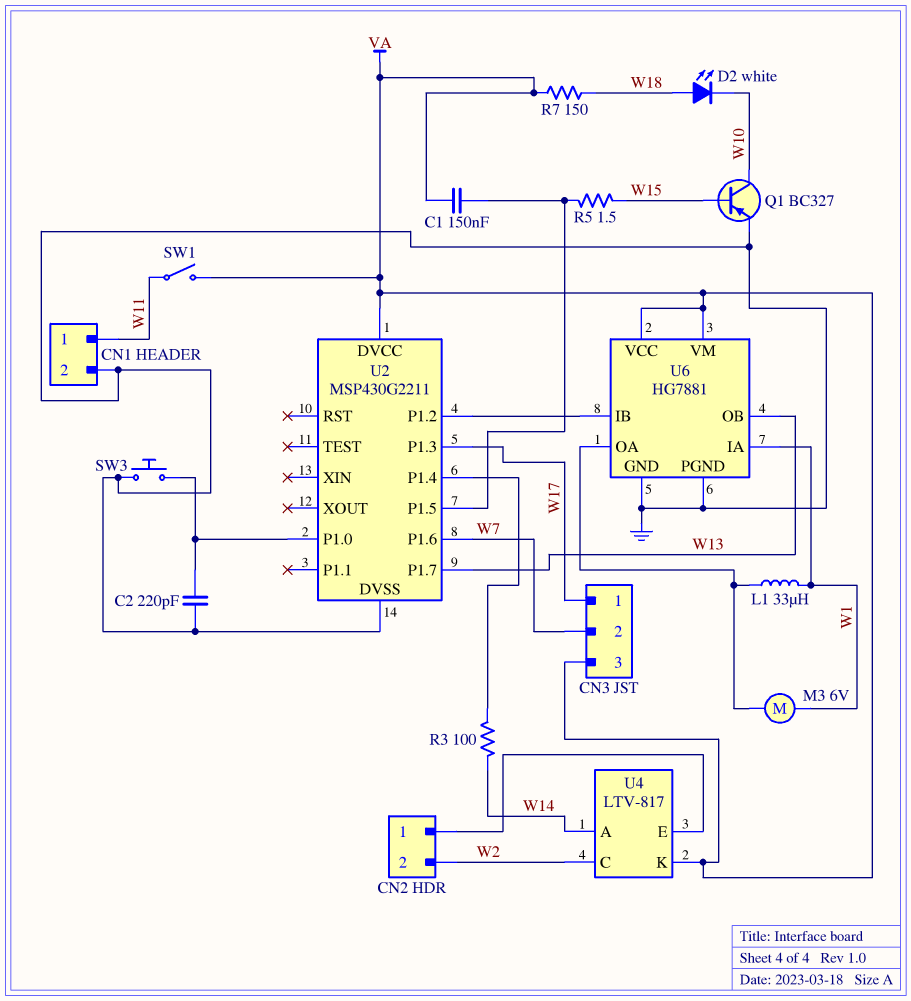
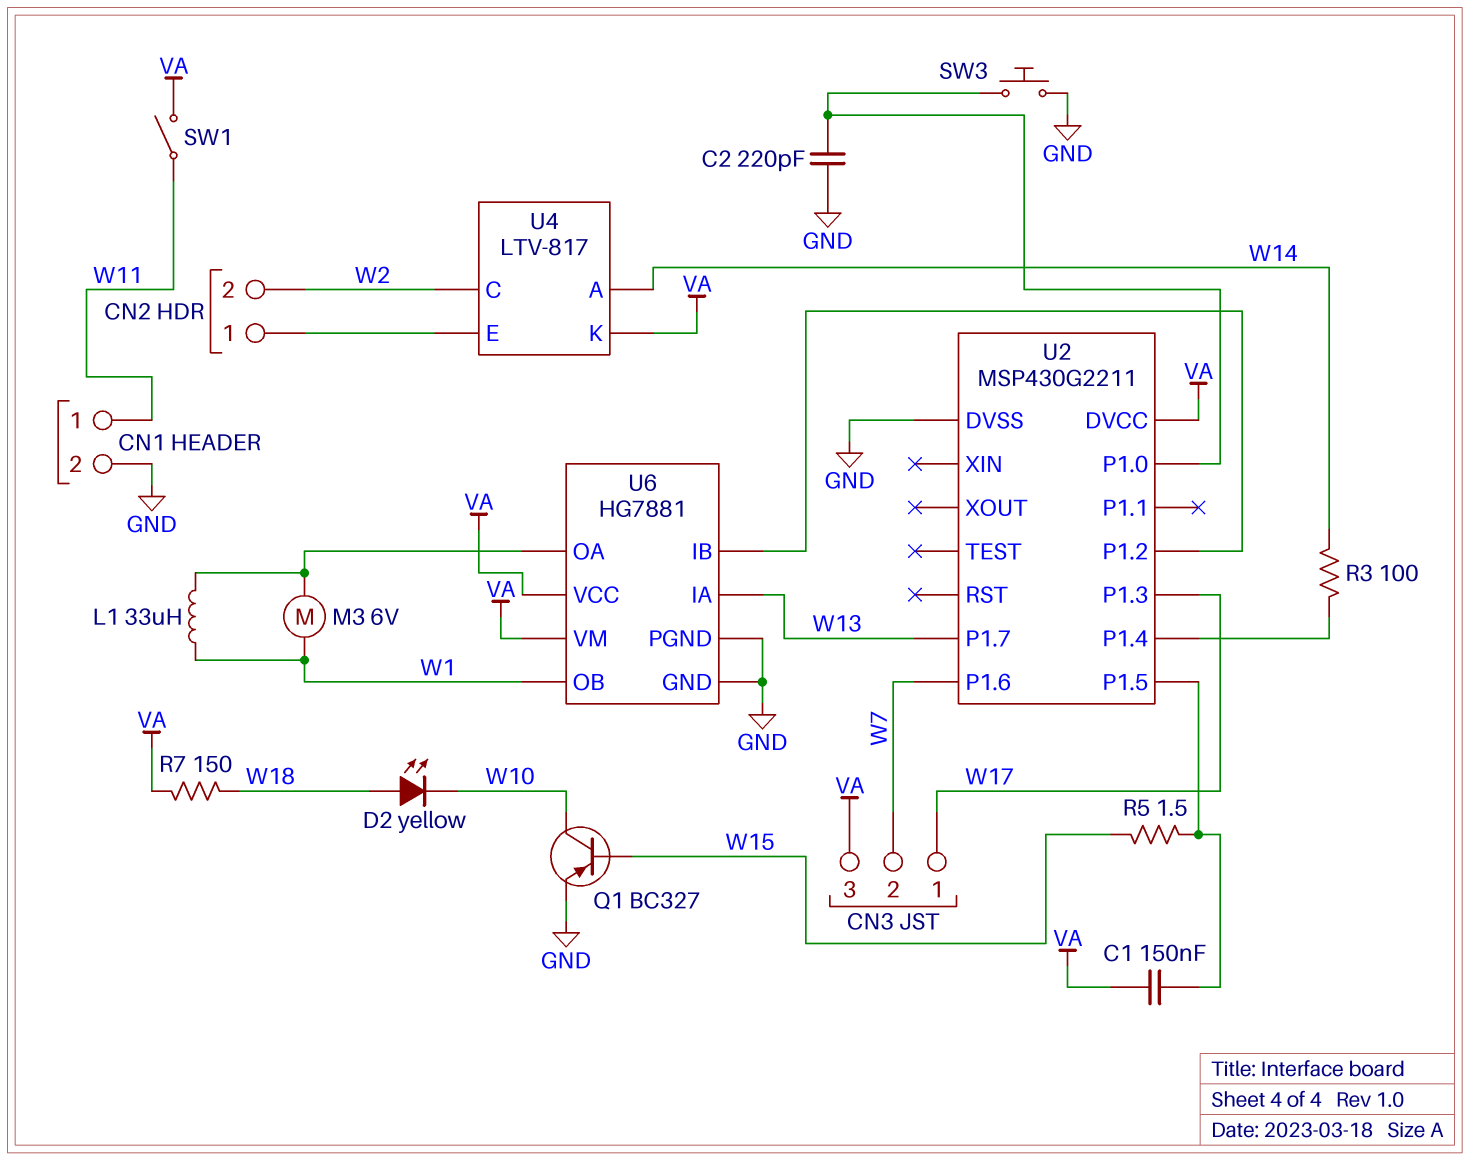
D2: LED white (A W18, K W10) -> LED yellow (A W18, K W10)
U6 pin IA: W1 -> W13
U6 pin OB: W13 -> W1

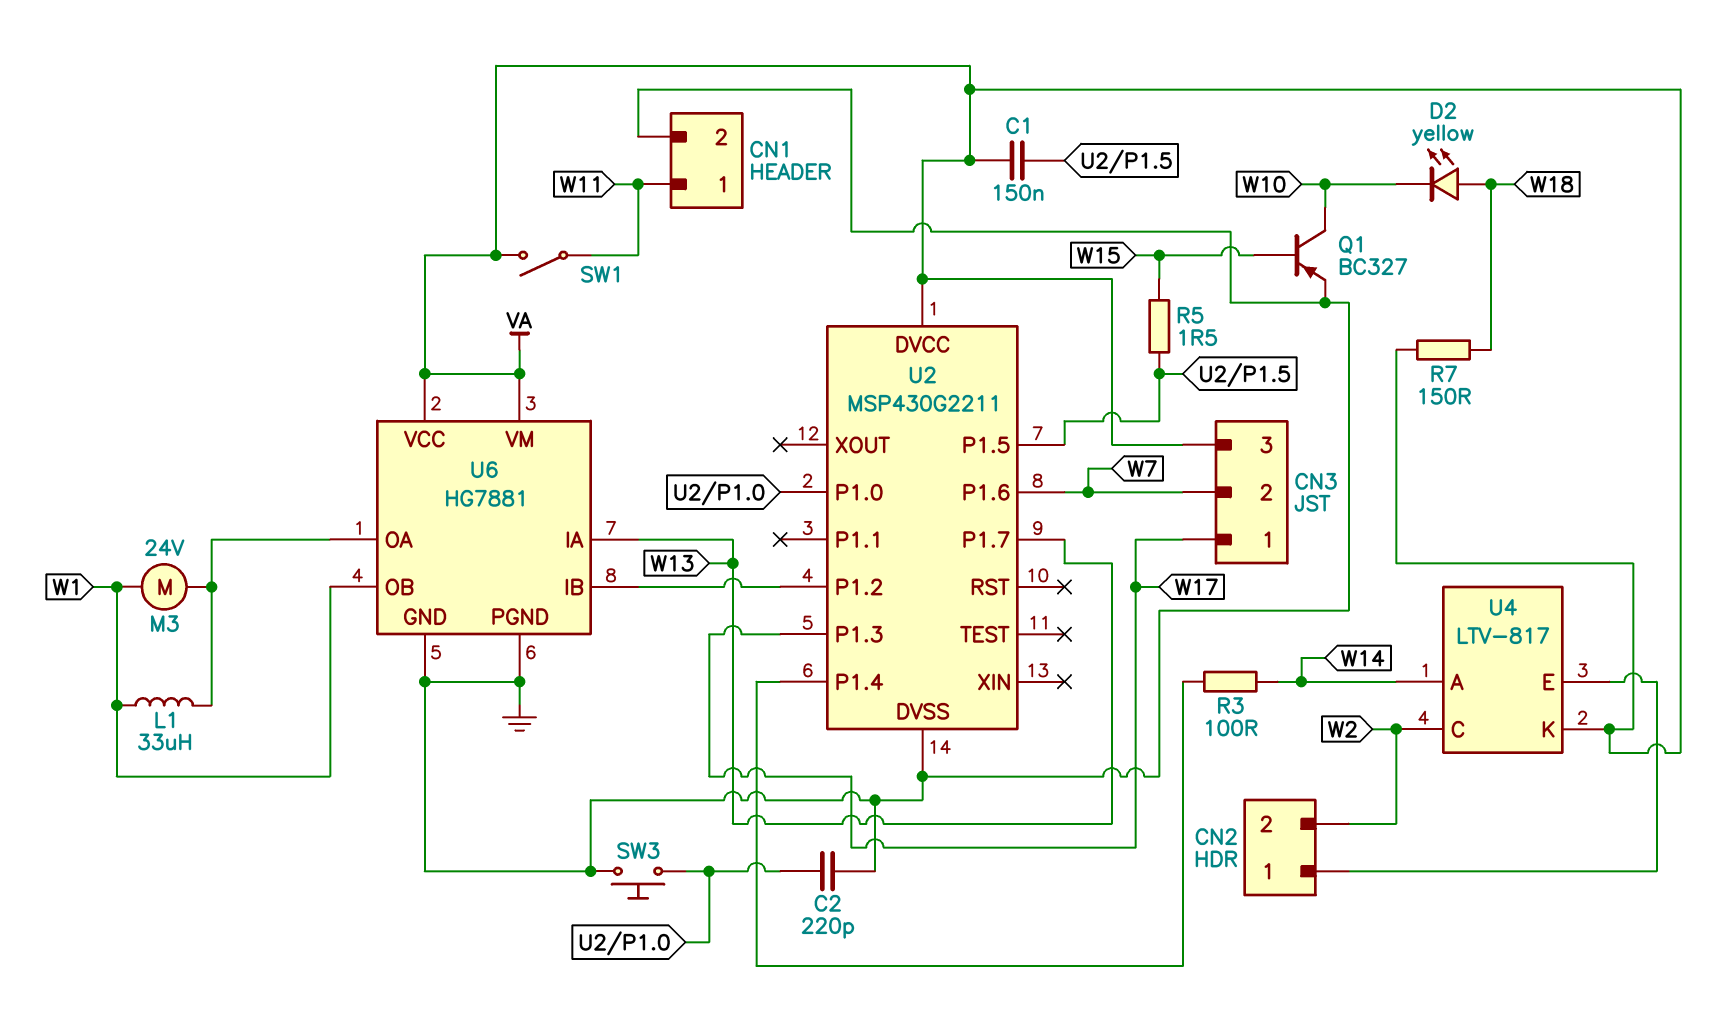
M3: motor 6V (U6/OA, W1) -> motor 24V (U6/OA, W1)

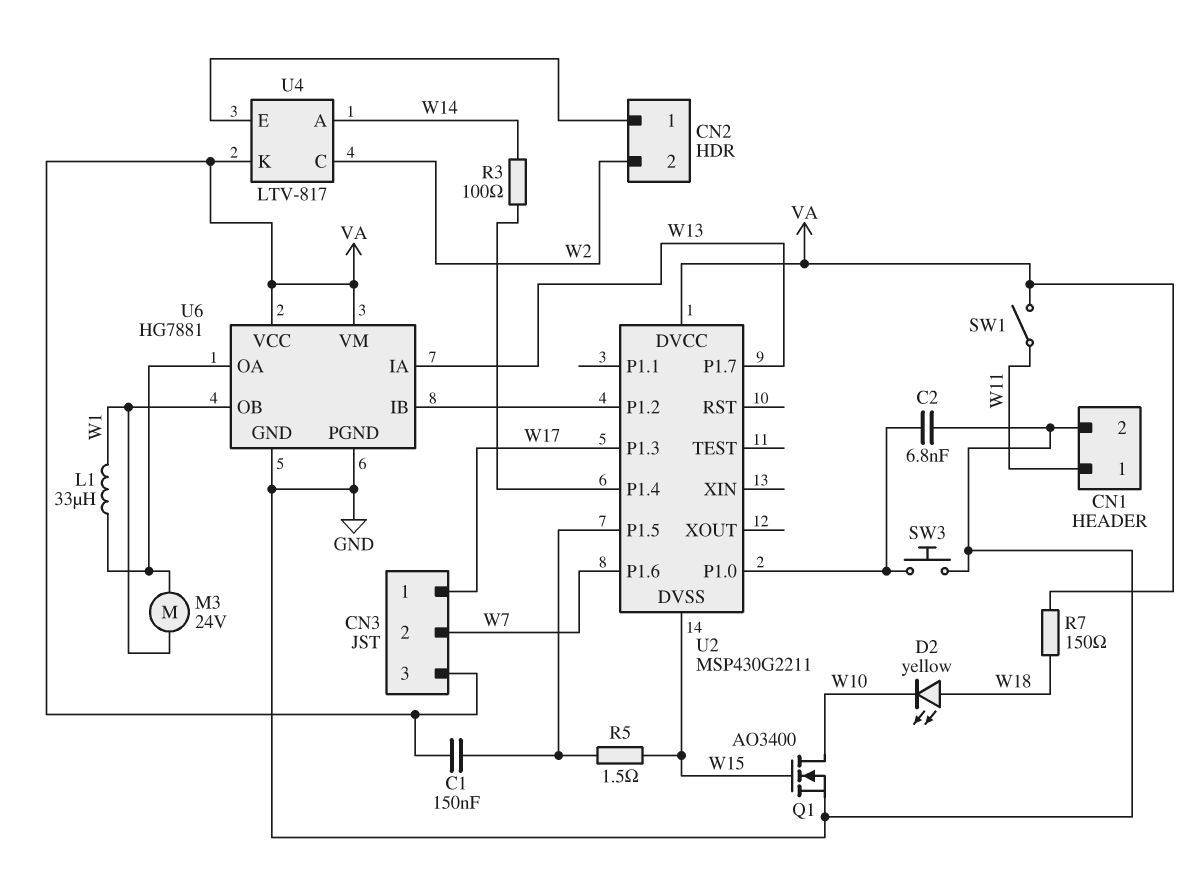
C2: 220pF (GND, U2/P1.0) -> 6.8nF (GND, U2/P1.0)
Q1: PNP BC327 (B W15, C W10, E GND) -> NMOS AO3400 (G W15, D W10, S GND)
U2 pin DVSS: GND -> W15

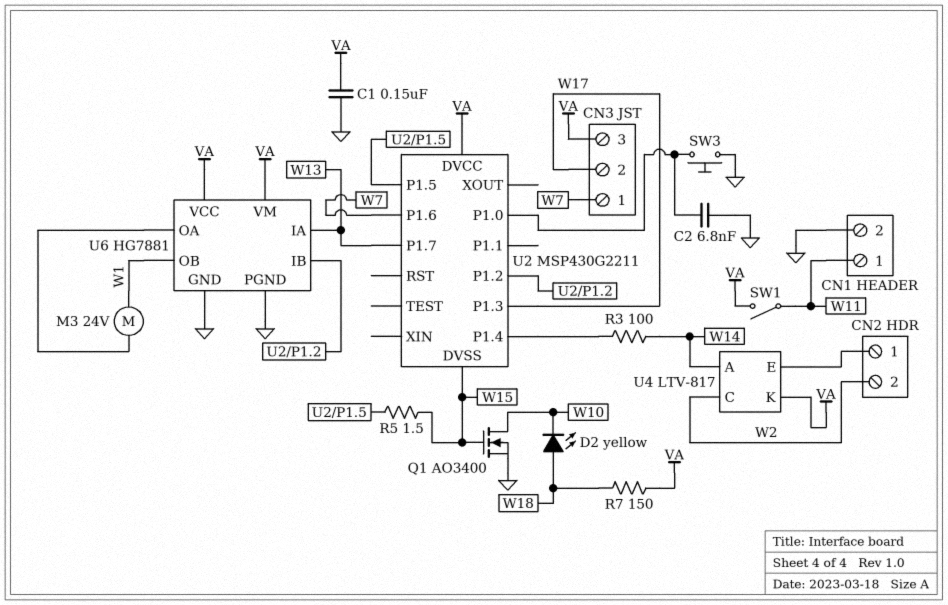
C1: 150nF (U2/P1.5, VA) -> 150nF (GND, VA)
CN3 pin 1: W17 -> W7
CN3 pin 2: W7 -> W17
L1: 33uH (U6/OA, W1) -> none

